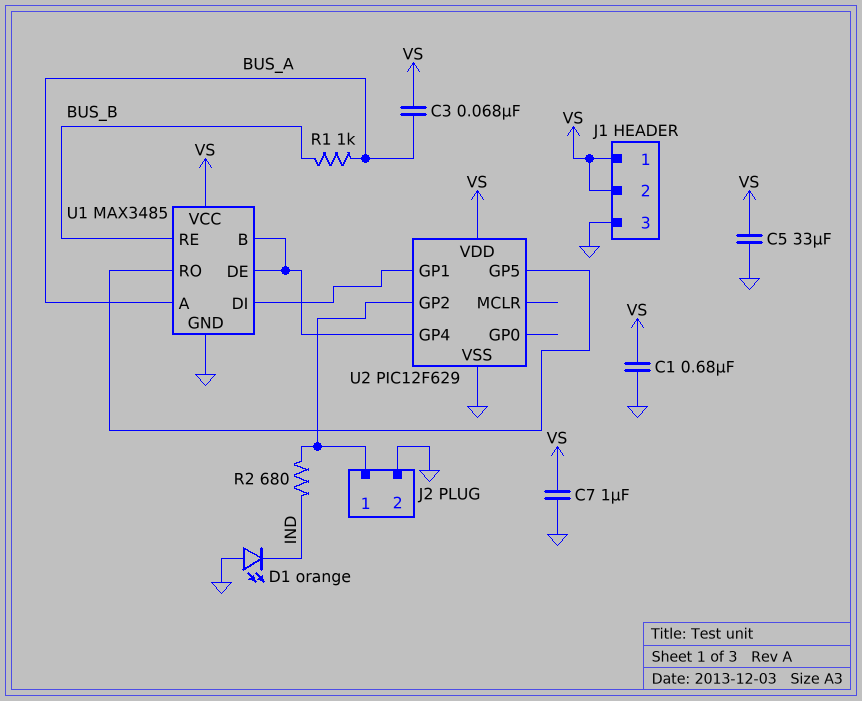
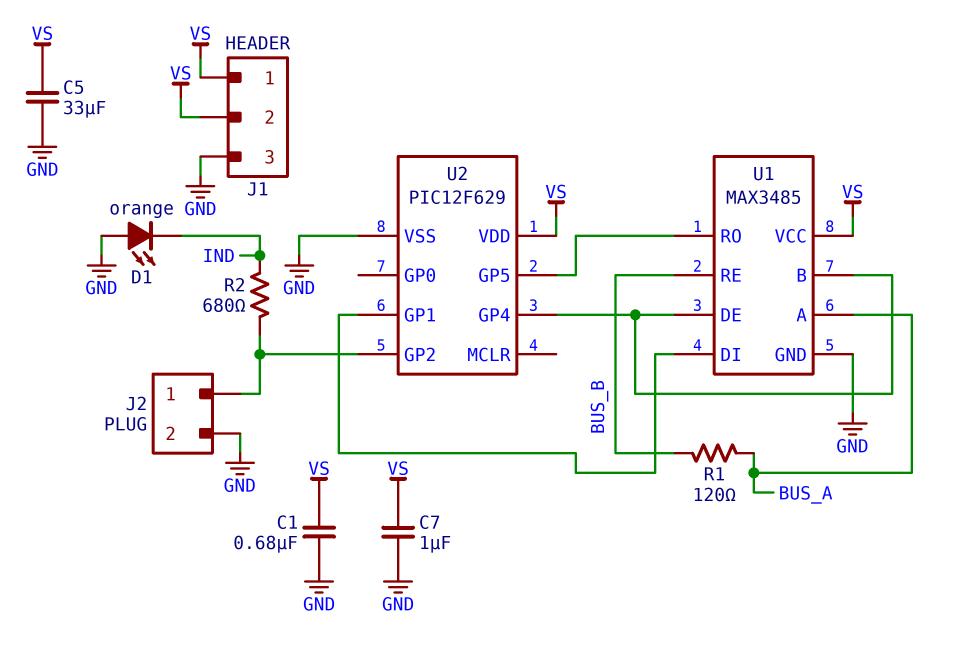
C3: 68nF (BUS_A, VS) -> none
R1: 1k (BUS_A, BUS_B) -> 120 (BUS_A, BUS_B)

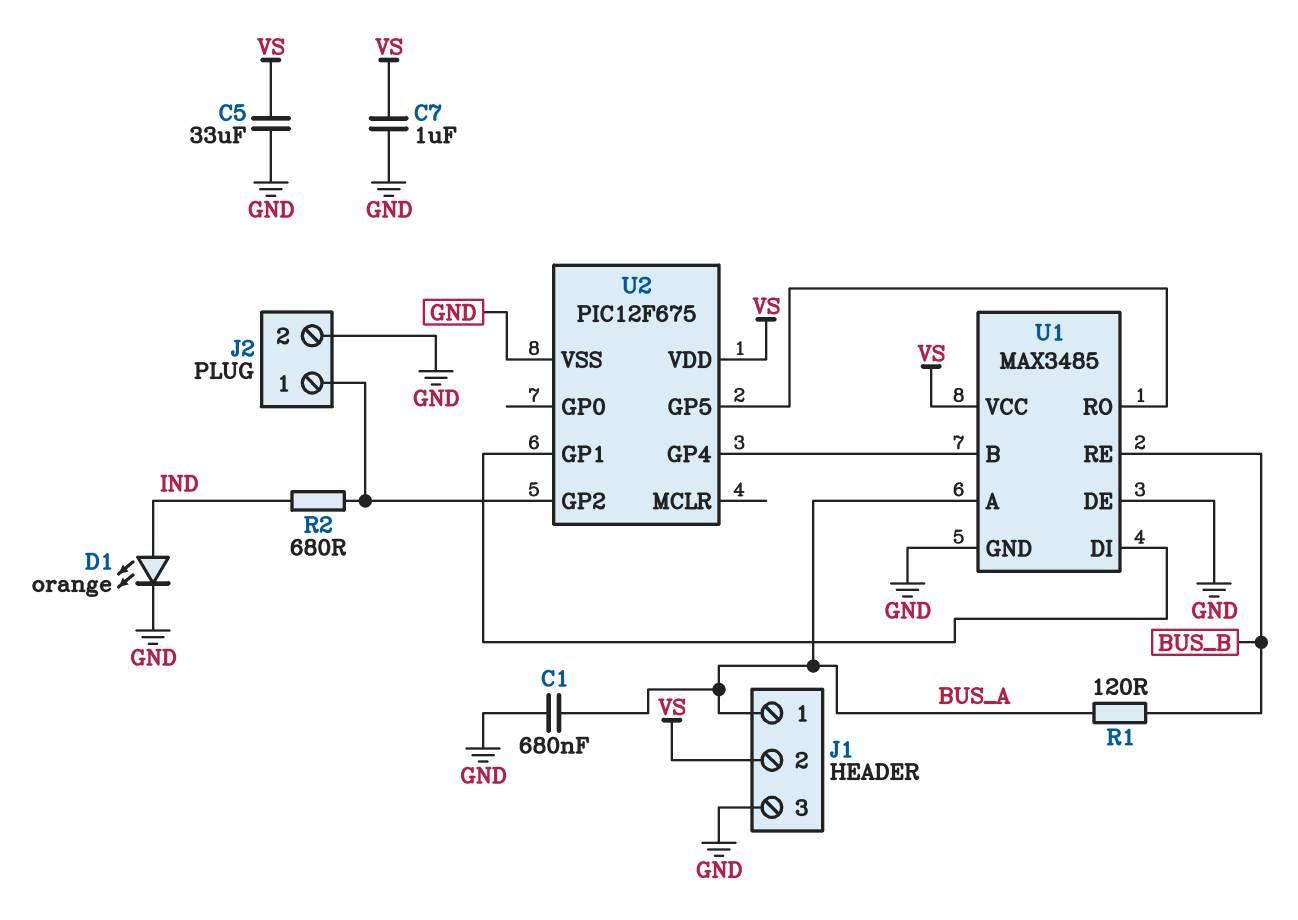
C1: 680nF (GND, VS) -> 680nF (BUS_A, GND)
D1: LED orange (A GND, K IND) -> LED orange (A IND, K GND)
J1 pin 1: VS -> BUS_A
U1 pin DE: U1/B -> GND
U2: PIC12F629 -> PIC12F675

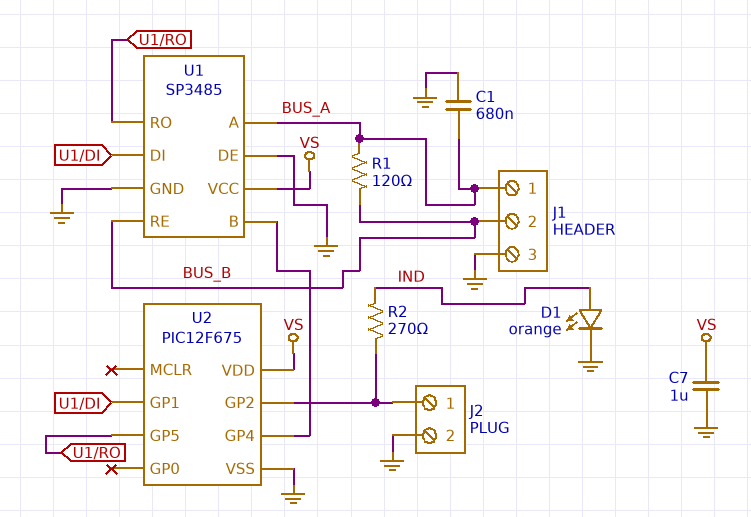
C5: 33uF (GND, VS) -> none
J1 pin 2: VS -> BUS_B
R2: 680 (IND, J2/1) -> 270 (IND, J2/1)
U1: MAX3485 -> SP3485

